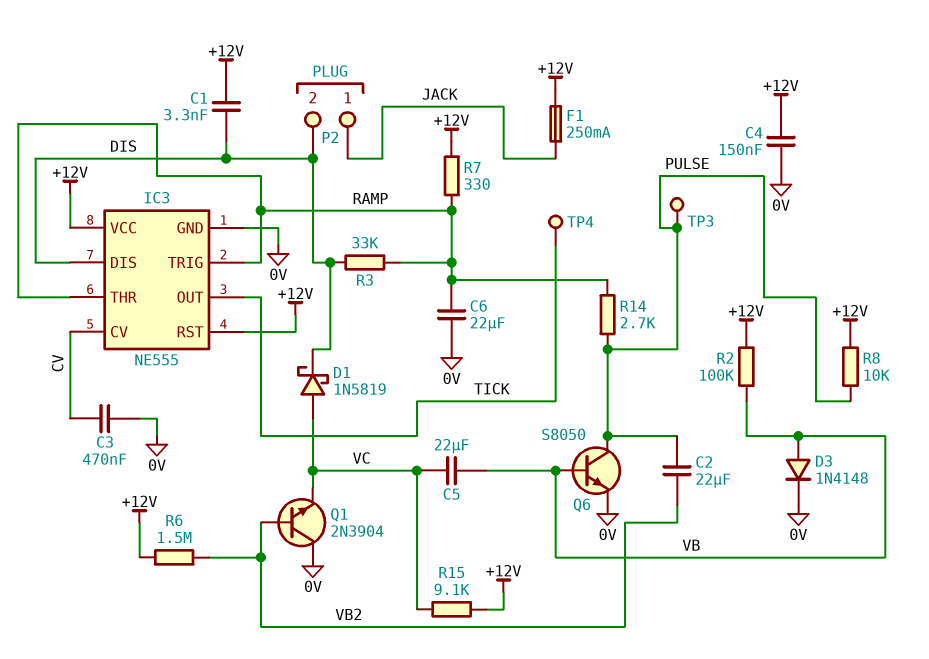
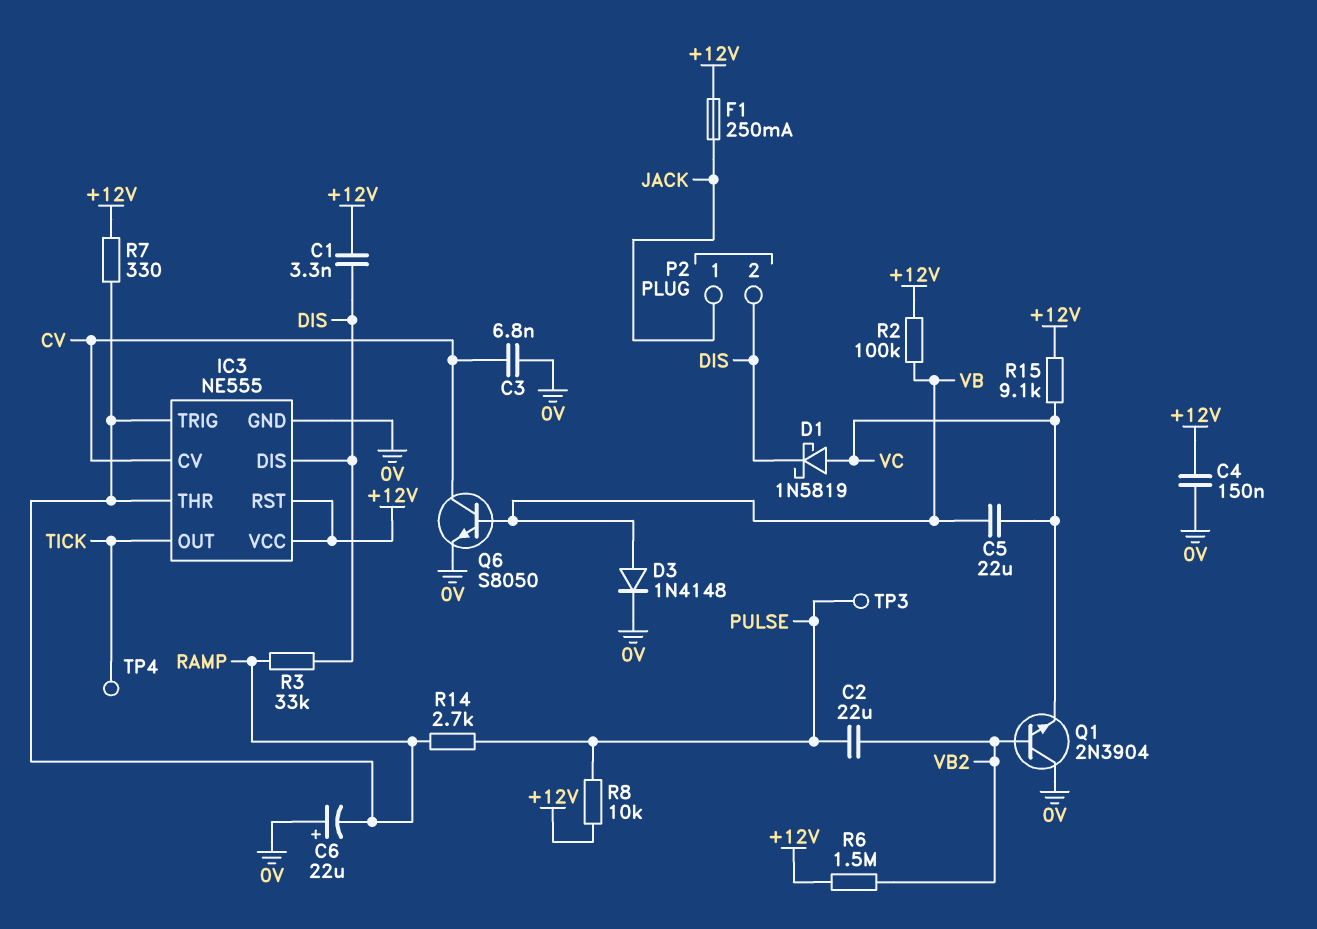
C3: 470nF (0V, CV) -> 6.8nF (0V, CV)
C6: 22uF (0V, RAMP) -> 22uF (plus 0V, minus RAMP)
Q6: NPN S8050 (B VB, C PULSE, E 0V) -> NPN S8050 (B VB, C CV, E 0V)

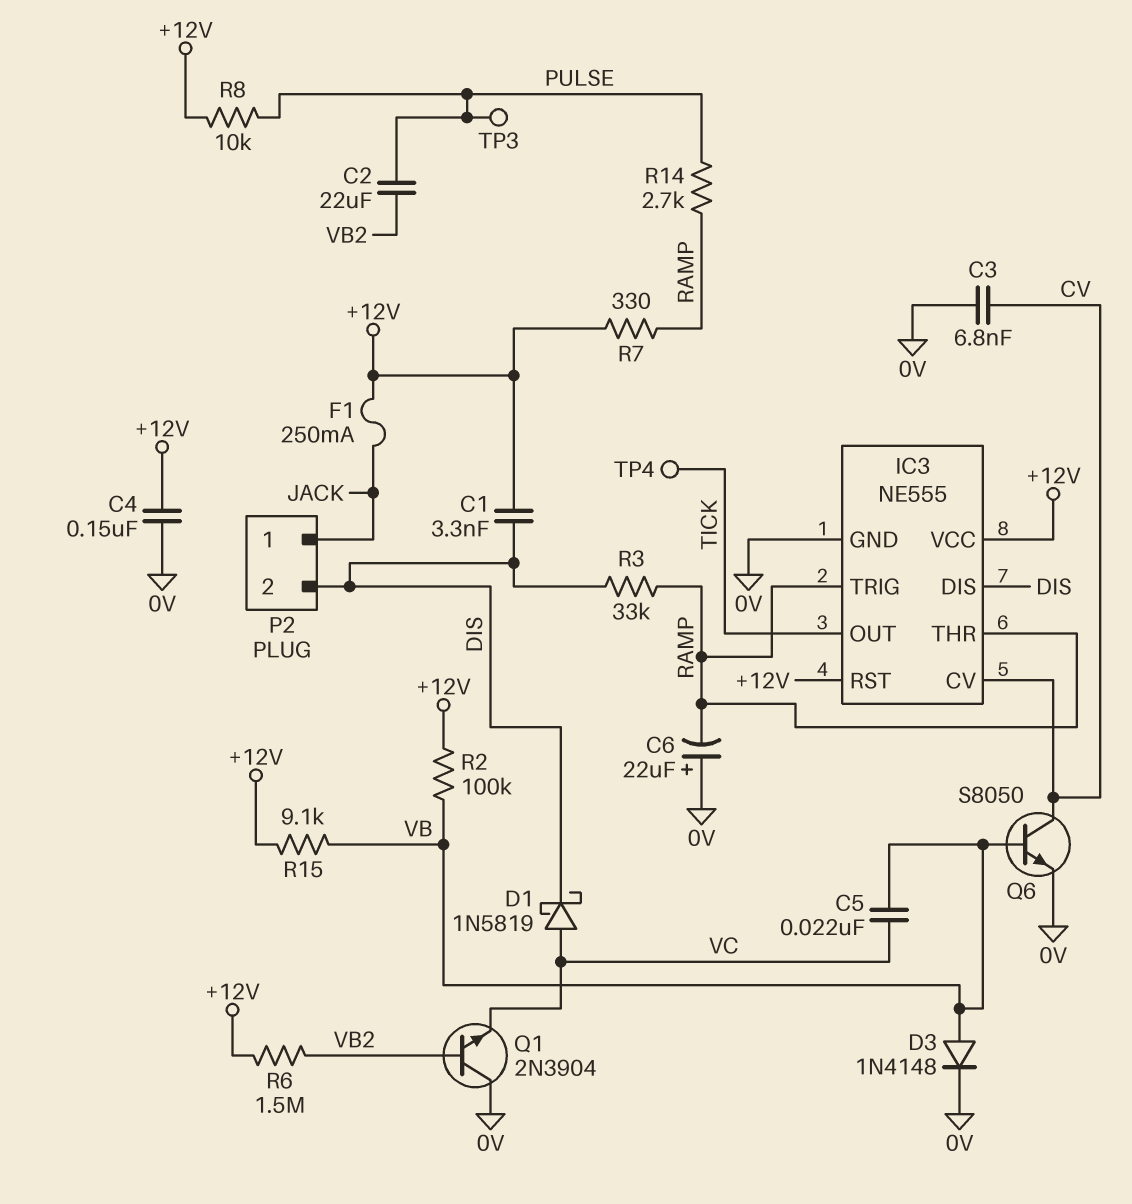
C5: 22uF (VB, VC) -> 22nF (VB, VC)
R15: 9.1k (+12V, VC) -> 9.1k (+12V, VB)

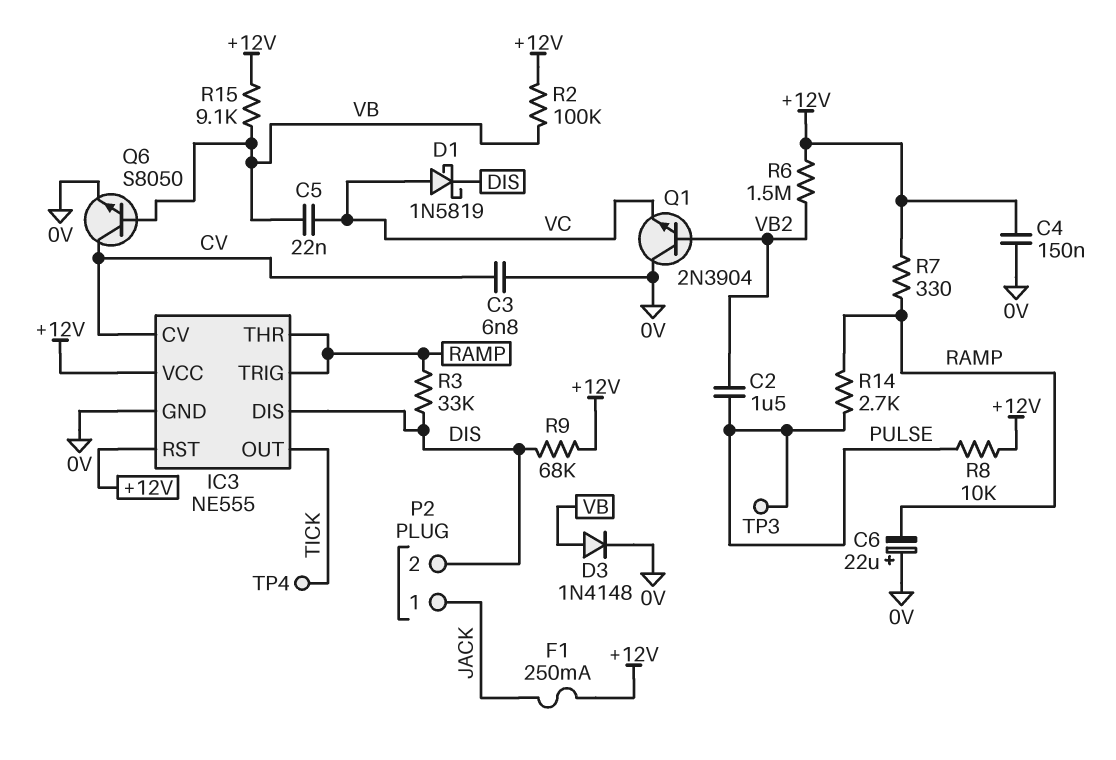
C1: 3.3nF (+12V, DIS) -> none
C2: 22uF (PULSE, VB2) -> 1.5uF (PULSE, VB2)
R9: none -> 68k (+12V, DIS)

